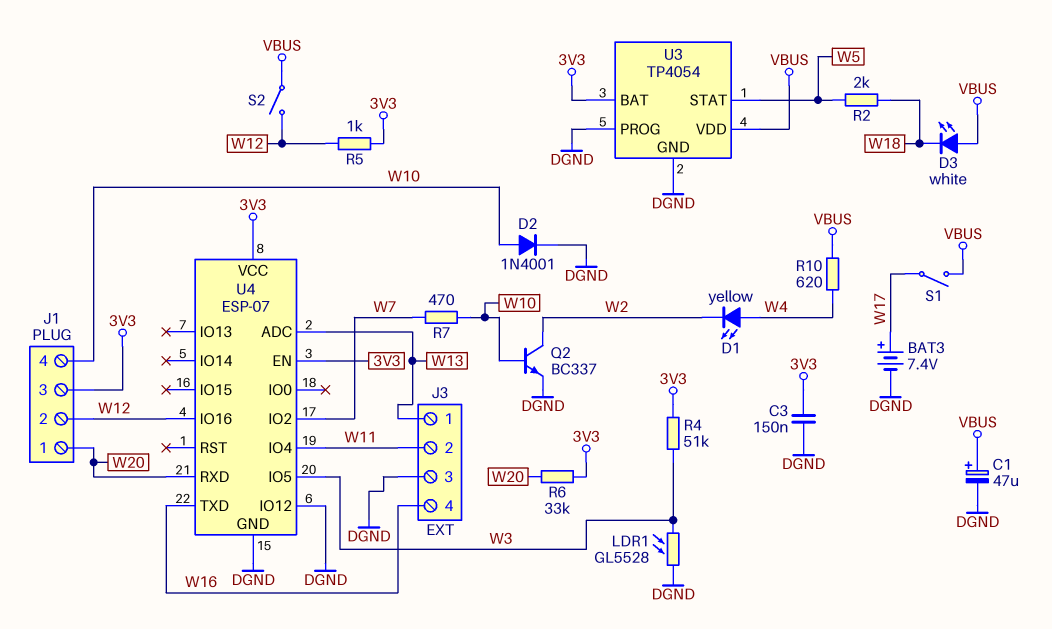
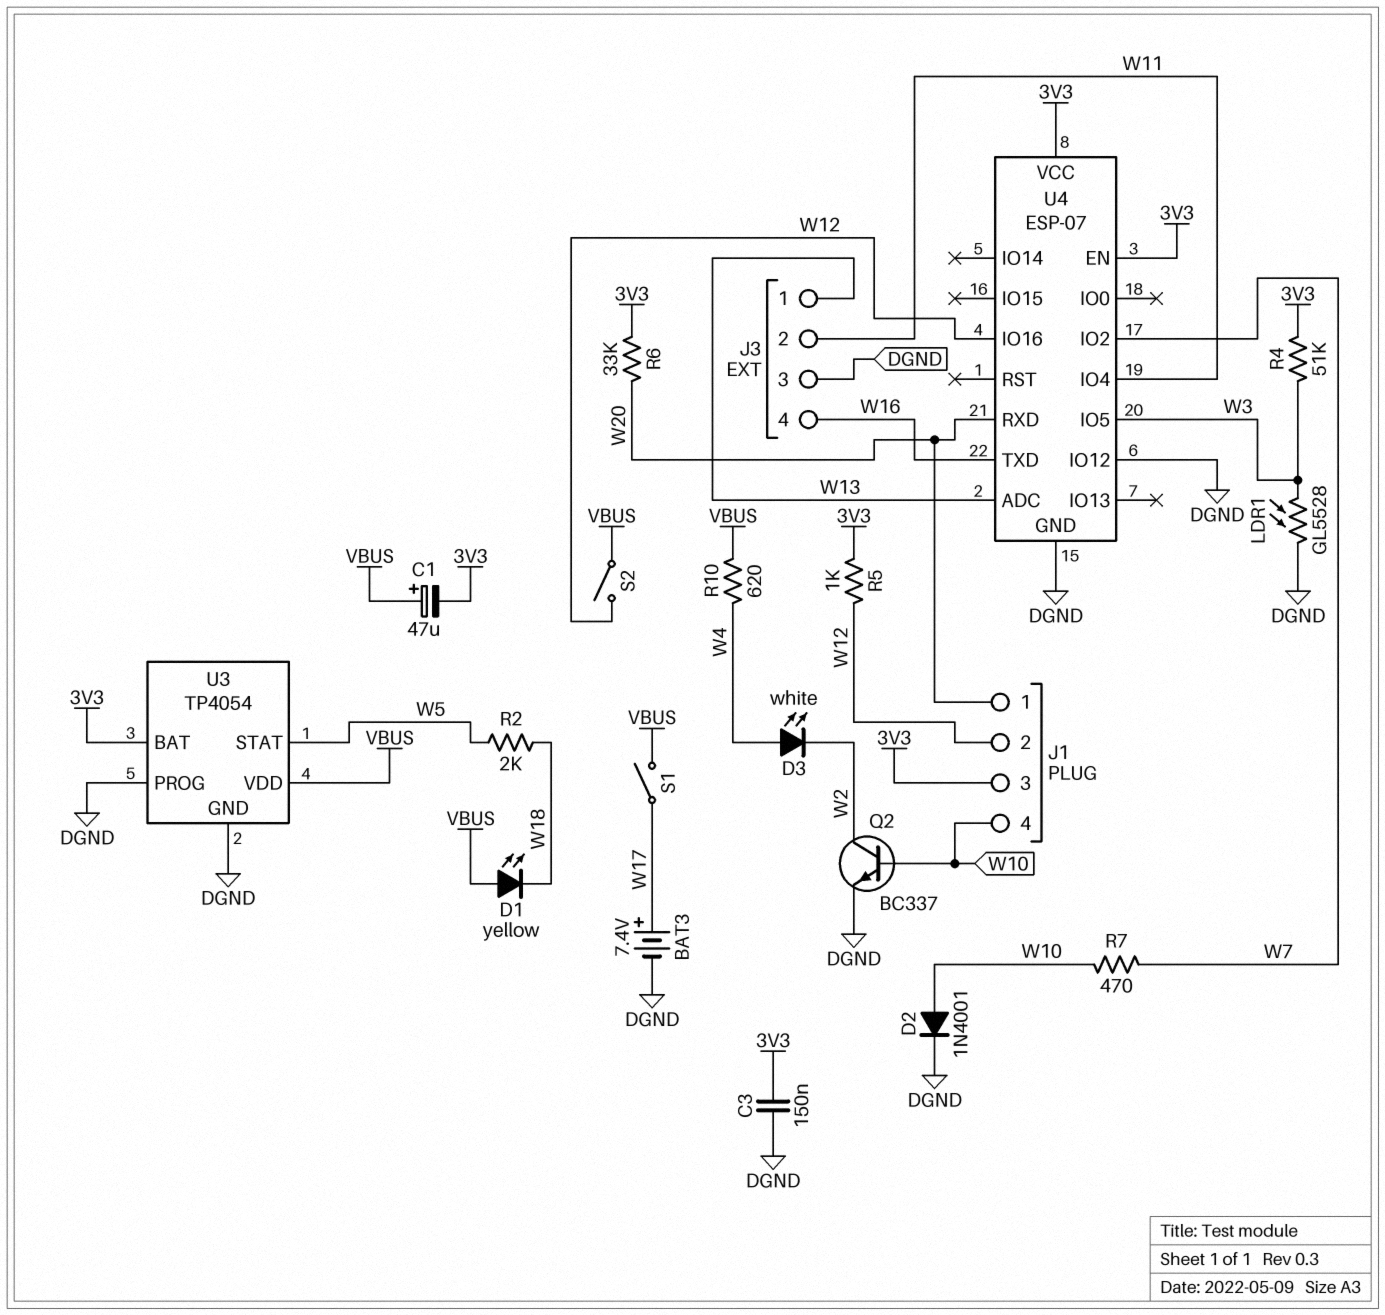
C1: 47uF (plus VBUS, minus DGND) -> 47uF (plus VBUS, minus 3V3)
D1: LED yellow (A W4, K W2) -> LED yellow (A VBUS, K W18)
D3: LED white (A VBUS, K W18) -> LED white (A W4, K W2)

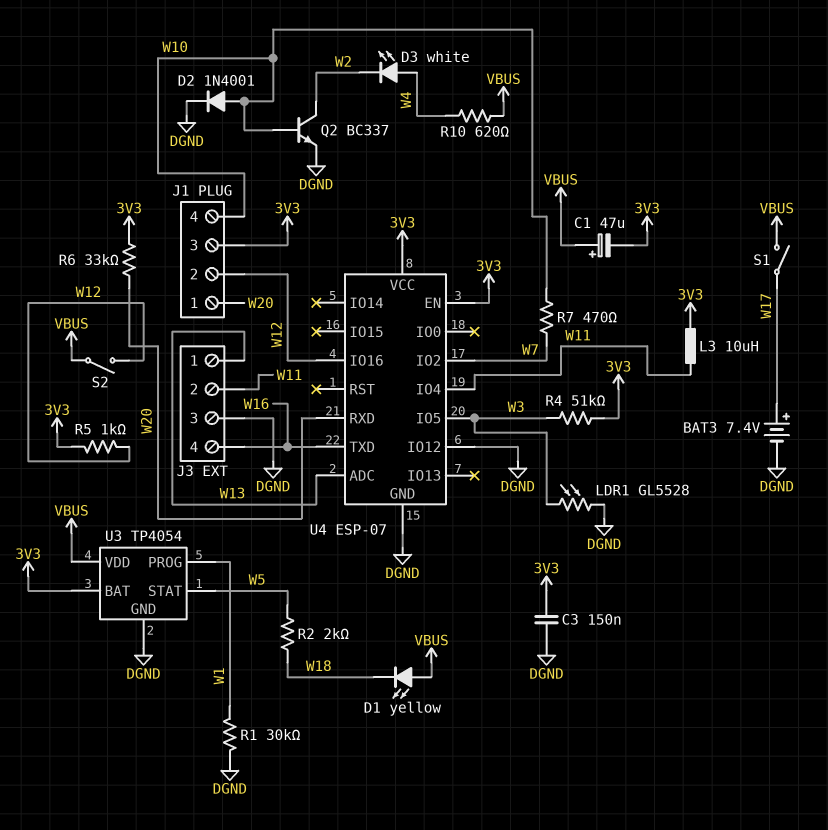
L3: none -> 10uH (3V3, W11)
R1: none -> 30k (DGND, W1)
U3 pin PROG: DGND -> W1

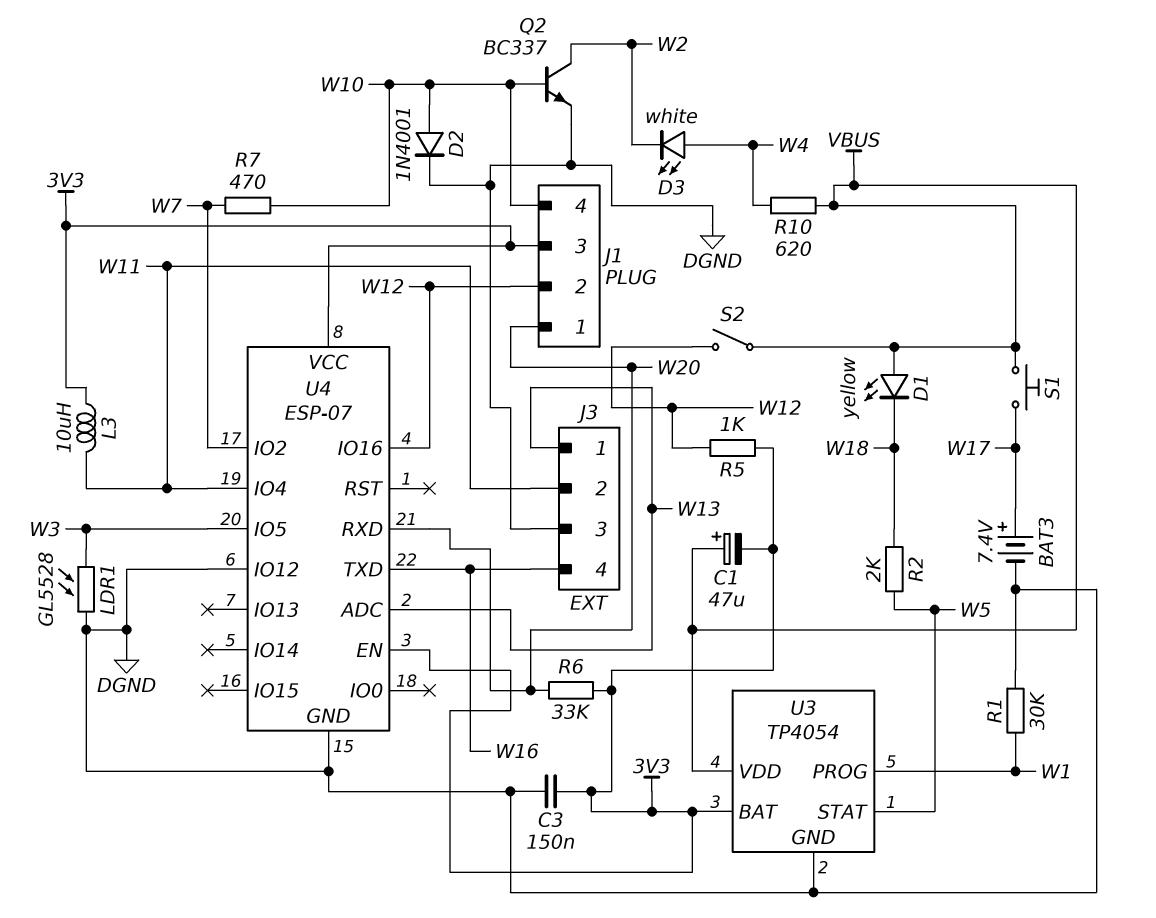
R4: 51k (3V3, W3) -> none
S1: switch (VBUS, W17) -> button (VBUS, W17)

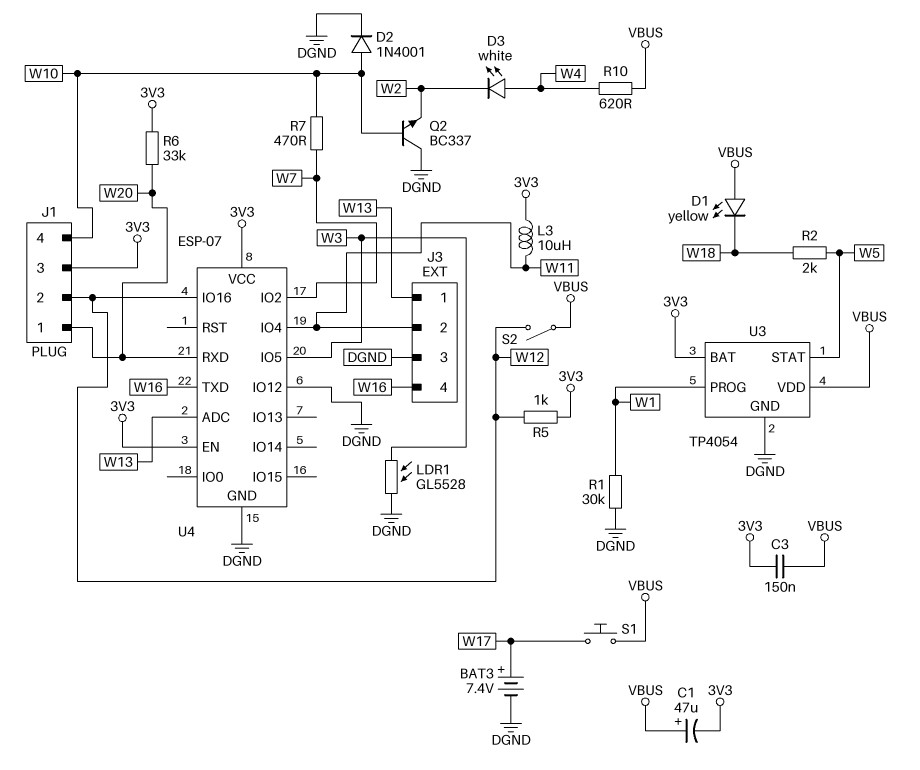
C3: 150nF (3V3, DGND) -> 150nF (3V3, VBUS)
Q2: NPN BC337 (B W10, C W2, E DGND) -> NPN BC337 (B W10, C DGND, E W2)

